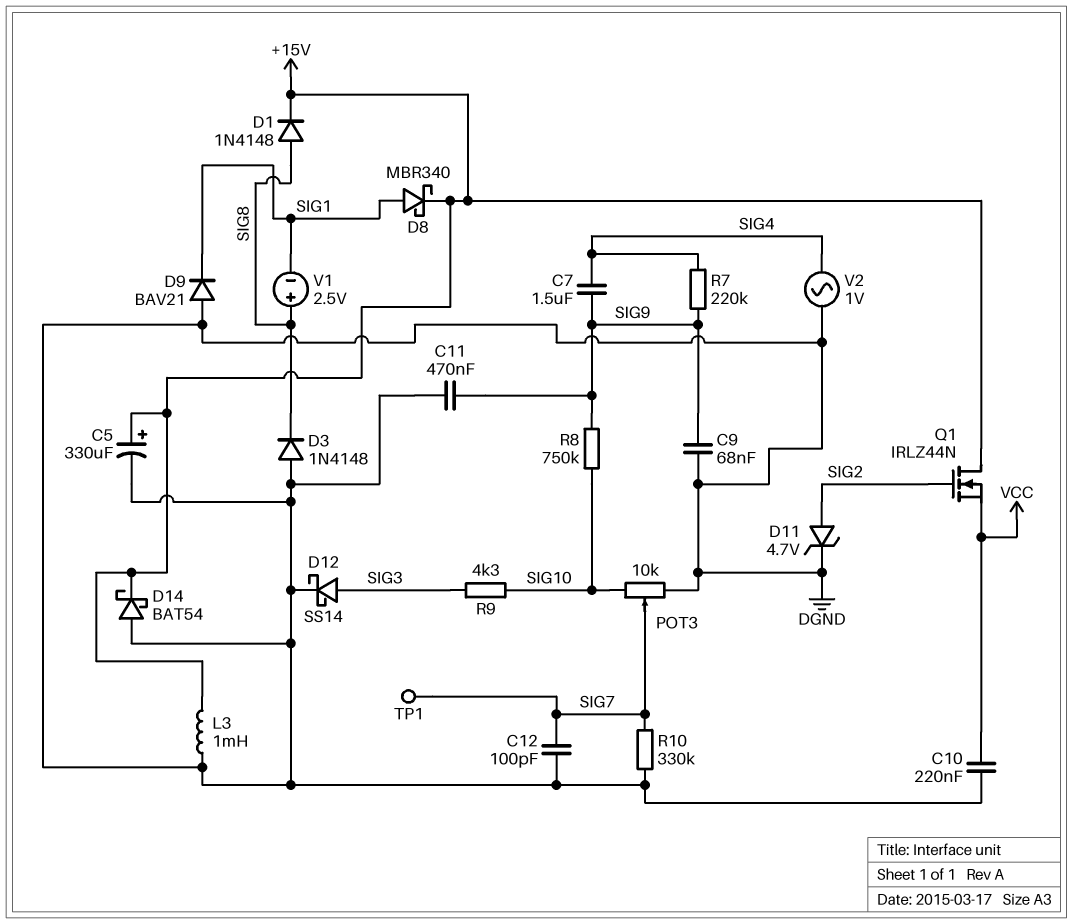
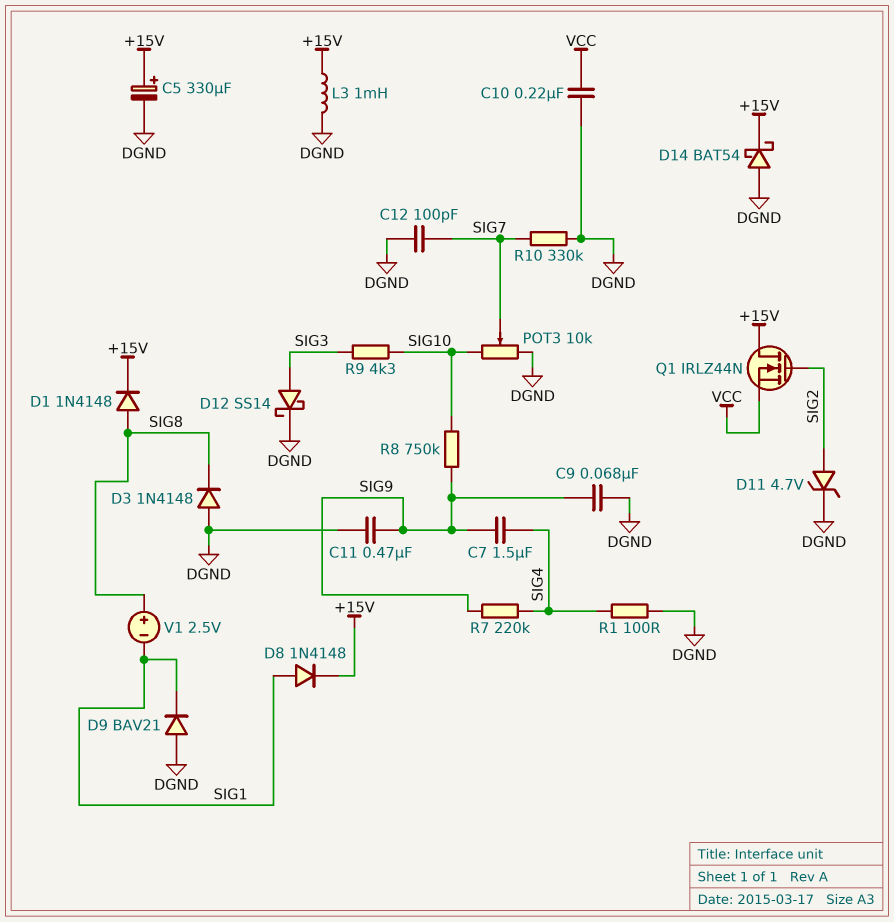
D8: schottky MBR340 (A SIG1, K +15V) -> diode 1N4148 (A SIG1, K +15V)
R1: none -> 100 (DGND, SIG4)
TP1: test point (SIG7) -> none
V2: AC 1V (DGND, SIG4) -> none

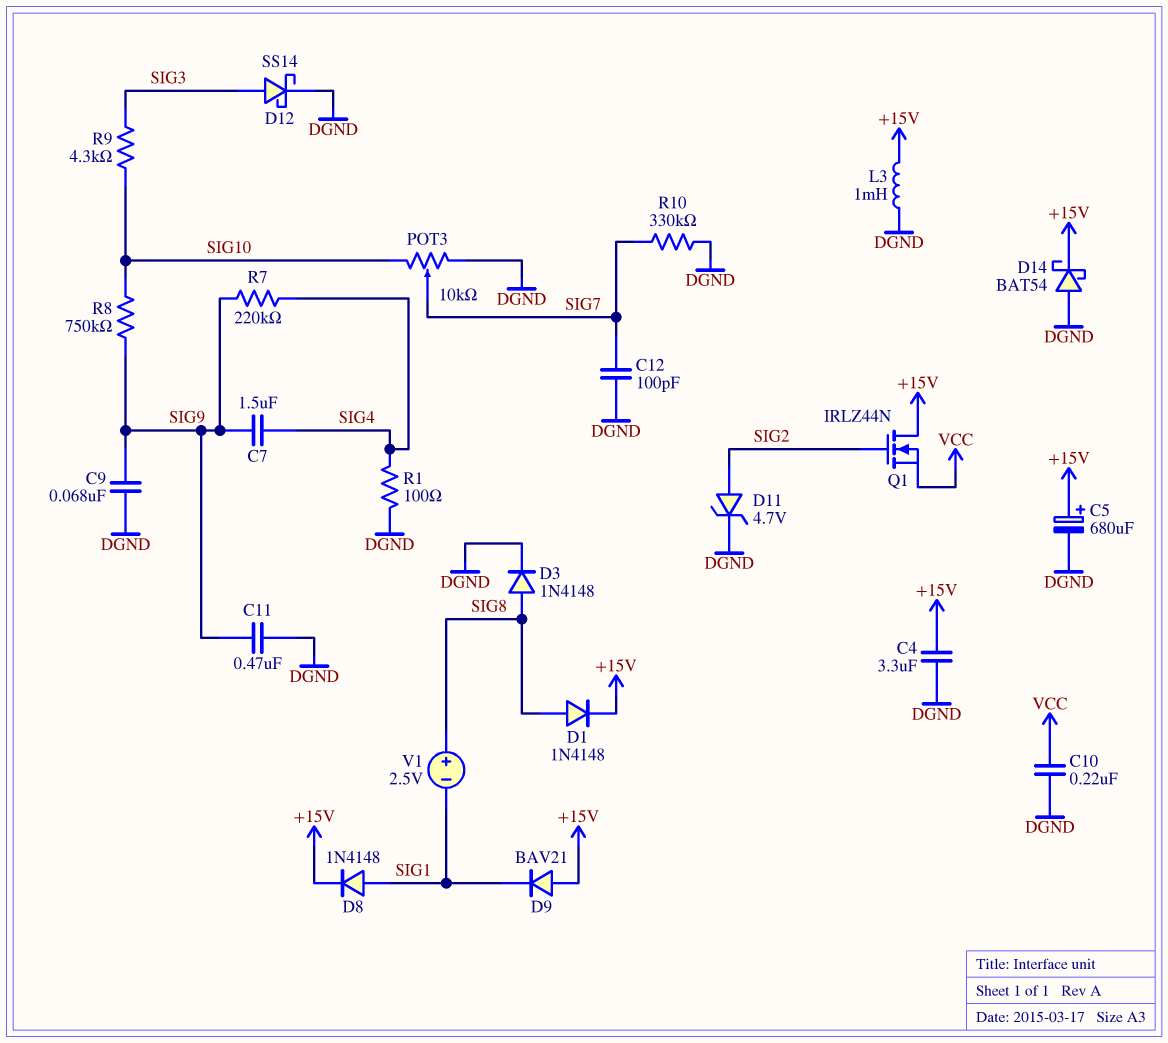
C4: none -> 3.3uF (+15V, DGND)
C5: 330uF (plus +15V, minus DGND) -> 680uF (plus +15V, minus DGND)
D3: diode 1N4148 (A DGND, K SIG8) -> diode 1N4148 (A SIG8, K DGND)
D9: diode BAV21 (A DGND, K SIG1) -> diode BAV21 (A +15V, K SIG1)

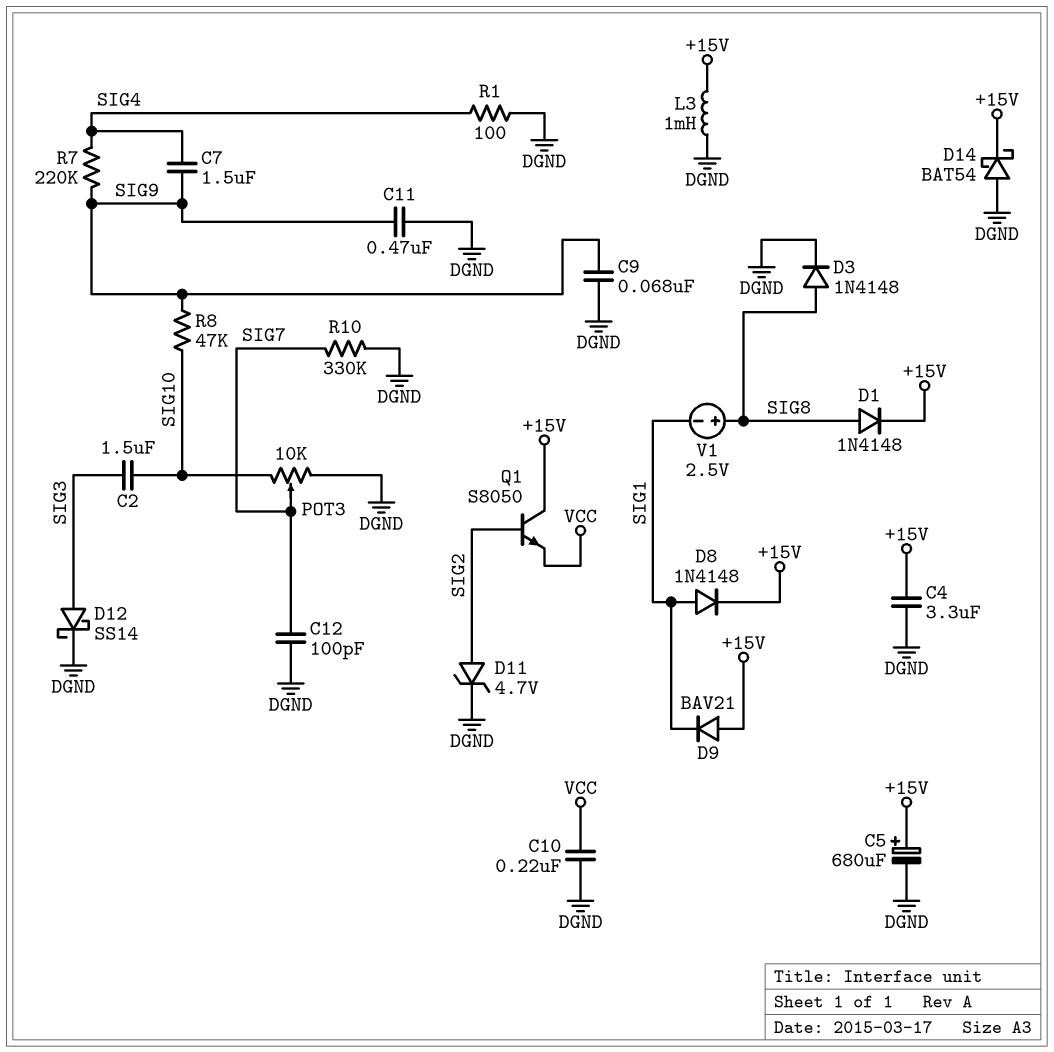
C2: none -> 1.5uF (SIG3, SIG10)
Q1: NMOS IRLZ44N (G SIG2, D +15V, S VCC) -> NPN S8050 (B SIG2, C +15V, E VCC)
R8: 750k (SIG9, SIG10) -> 47k (SIG9, SIG10)
R9: 4.3k (SIG3, SIG10) -> none

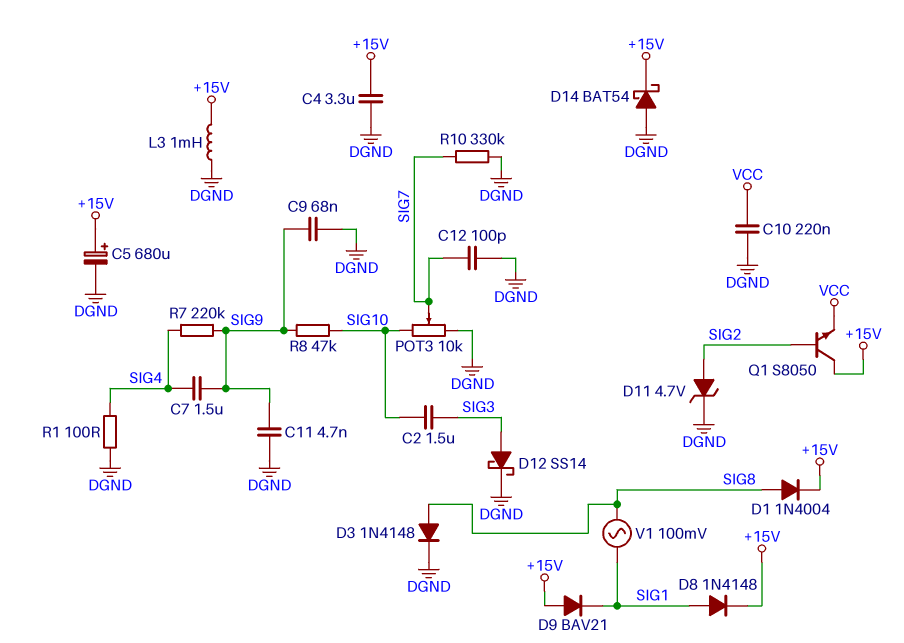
C11: 470nF (DGND, SIG9) -> 4.7nF (DGND, SIG9)
D1: diode 1N4148 (A SIG8, K +15V) -> diode 1N4004 (A SIG8, K +15V)
V1: 2.5V (plus SIG8, minus SIG1) -> AC 100mV (SIG1, SIG8)

